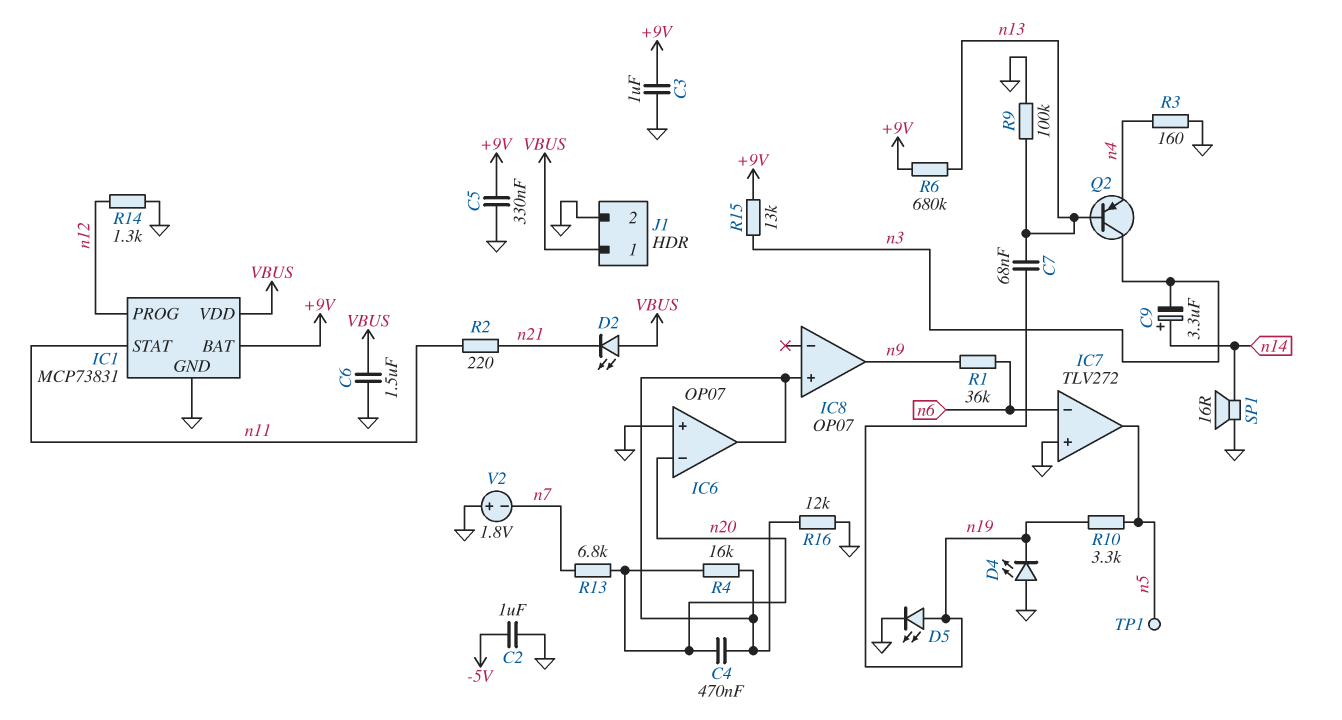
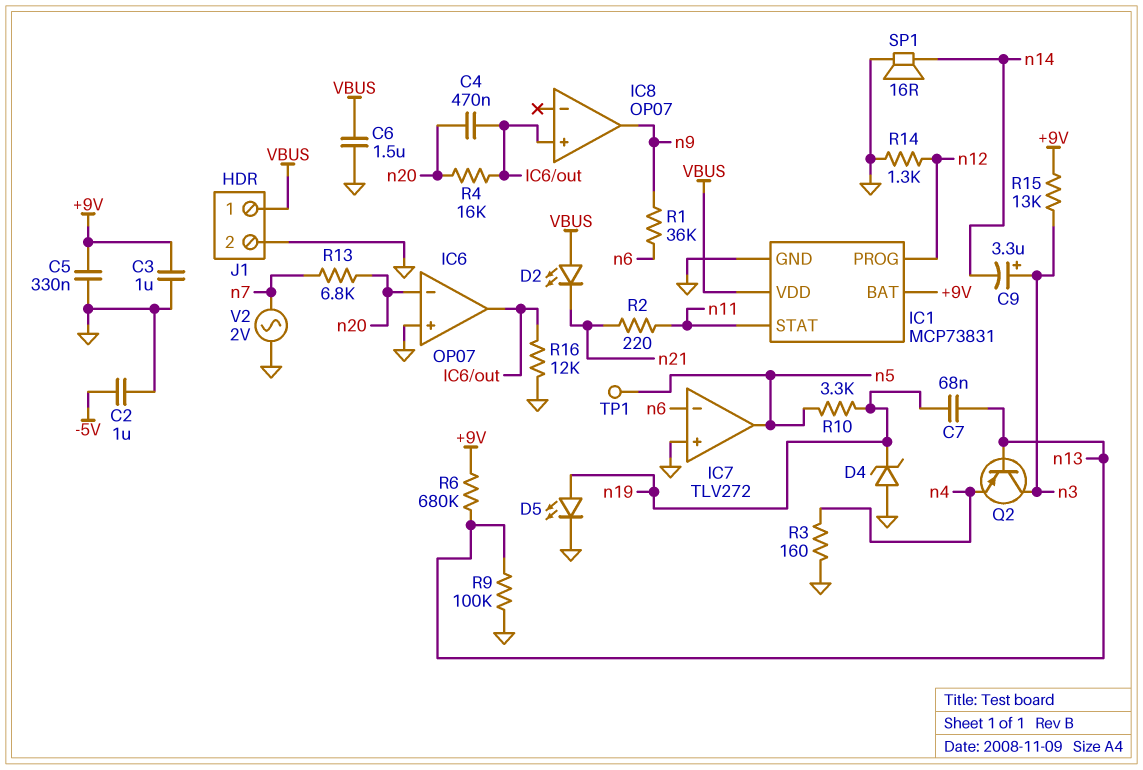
C9: 3.3uF (plus n14, minus n3) -> 3.3uF (plus n3, minus n14)
D4: LED (A GND, K n19) -> zener (A GND, K n19)
V2: 1.8V (plus GND, minus n7) -> AC 2V (GND, n7)

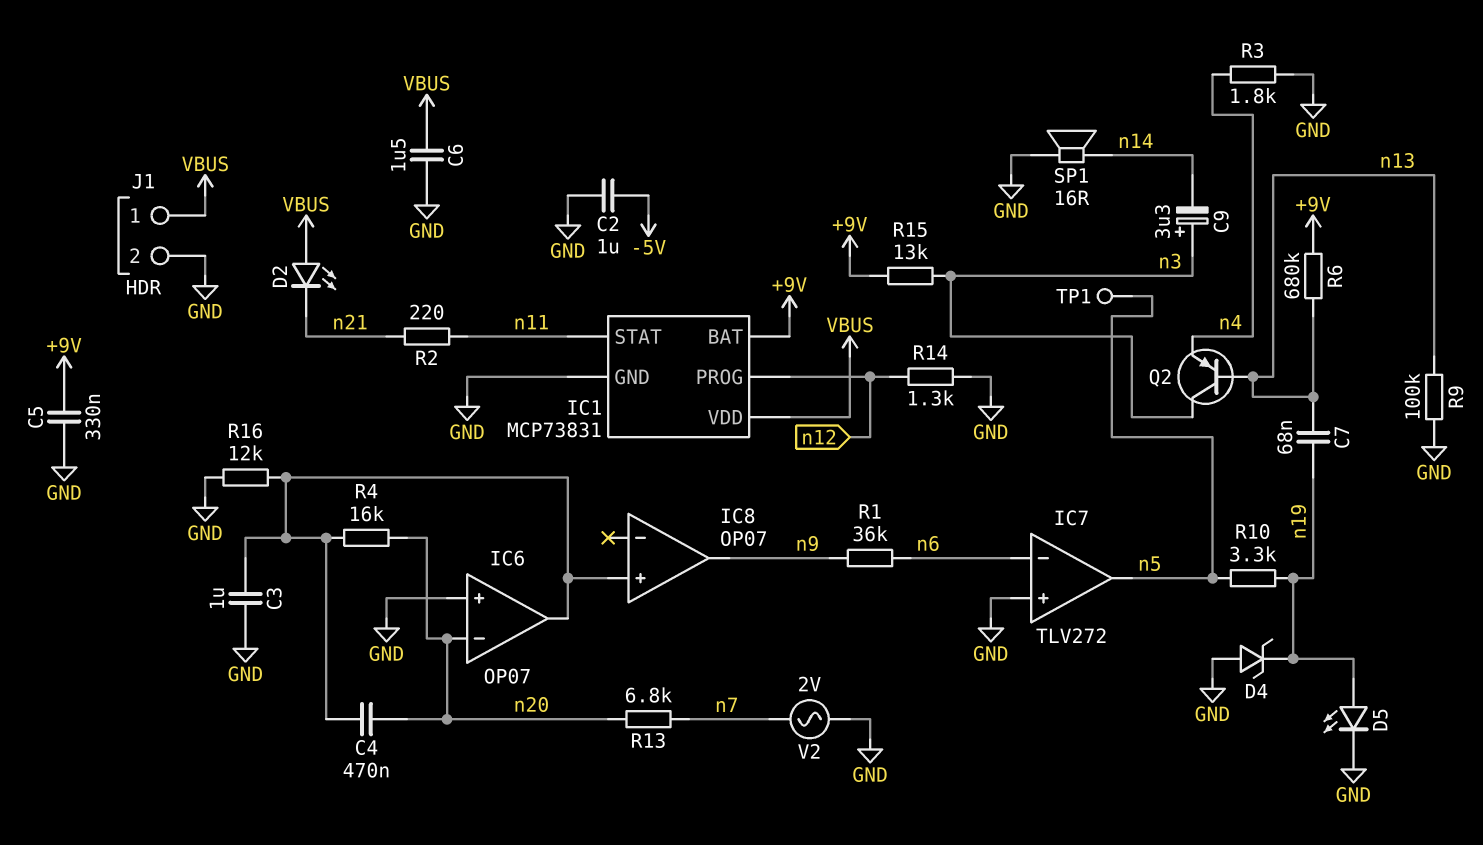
C3: 1uF (+9V, GND) -> 1uF (GND, IC6/out)
R3: 160 (GND, n4) -> 1.8k (GND, n4)

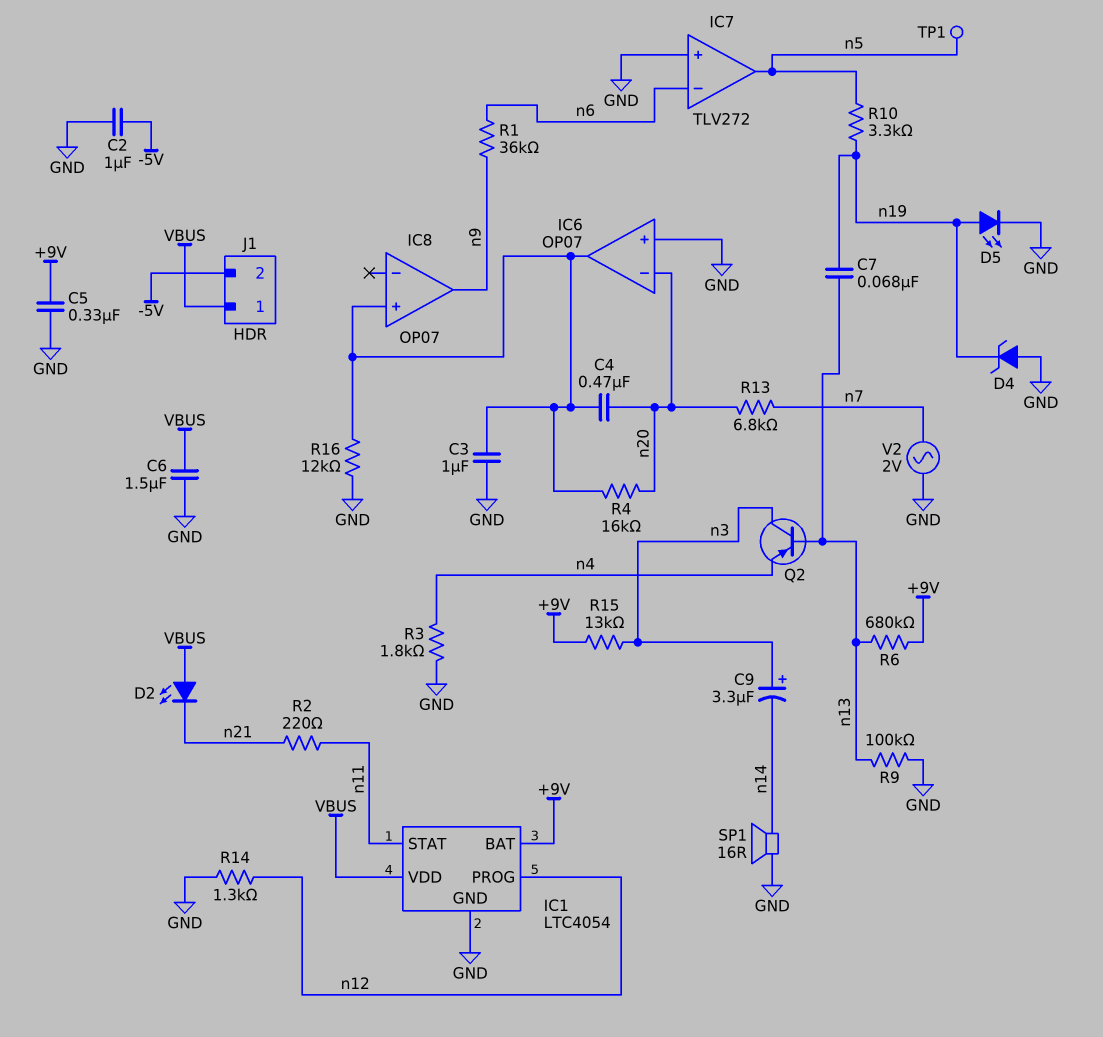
IC1: MCP73831 -> LTC4054
J1 pin 2: GND -> -5V

